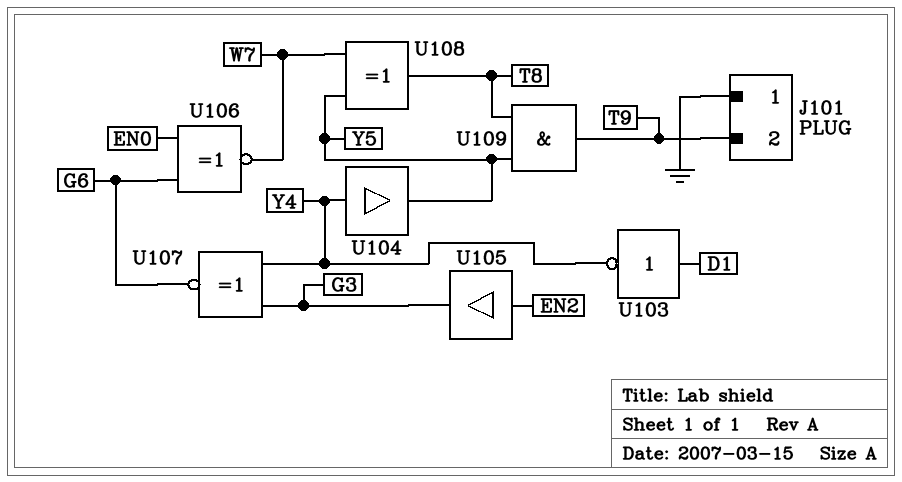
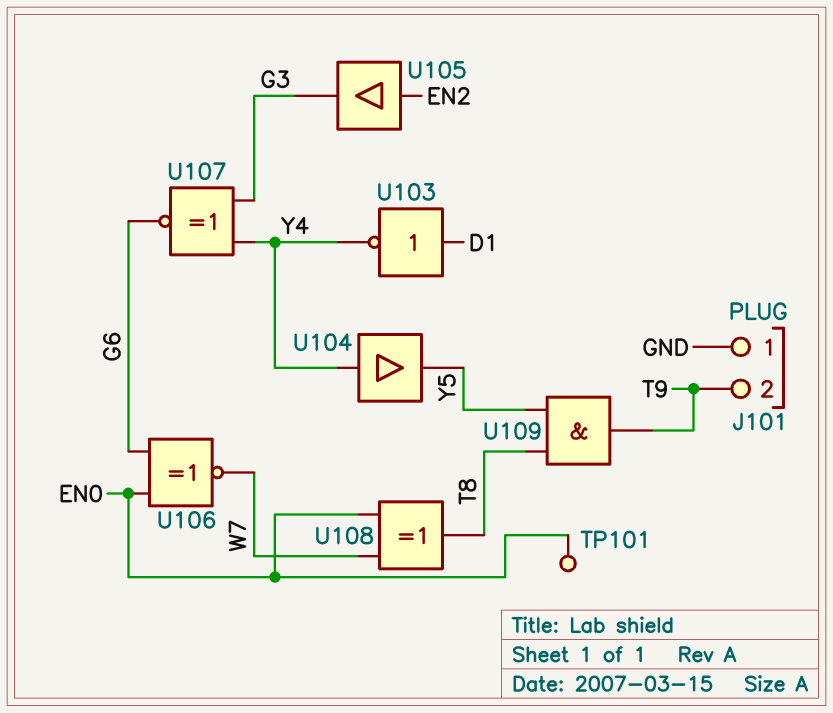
TP101: none -> test point (EN0)
U108: XOR (in W7, in Y5, out T8) -> XOR (in EN0, in W7, out T8)

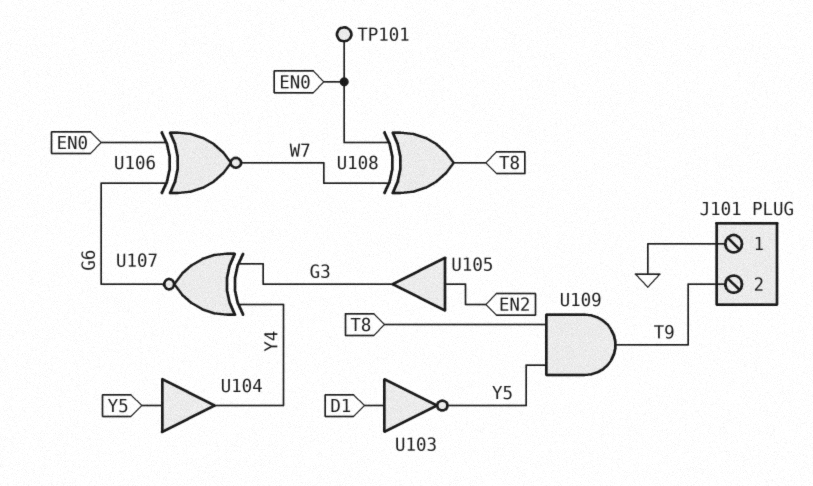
U103: NOT (in D1, out Y4) -> NOT (in D1, out Y5)
U104: buffer (in Y4, out Y5) -> buffer (in Y5, out Y4)

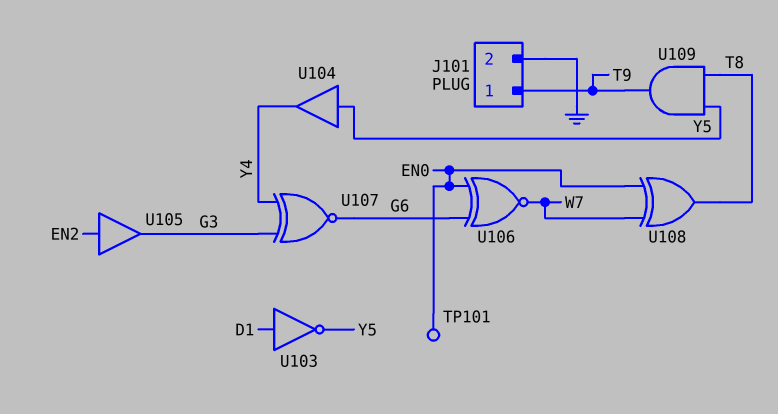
J101 pin 1: GND -> T9
J101 pin 2: T9 -> GND

